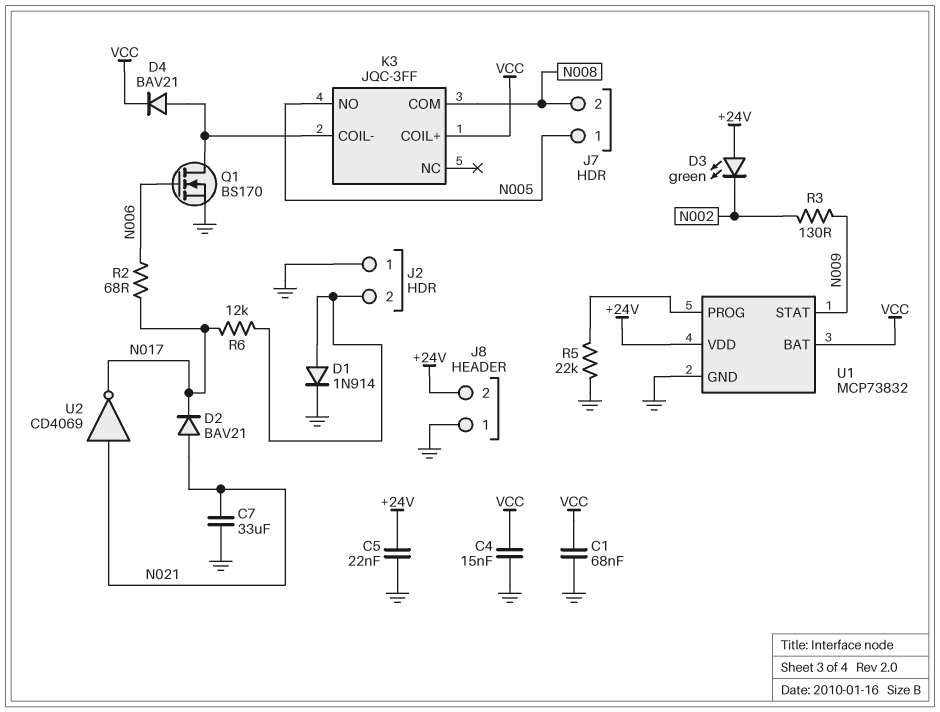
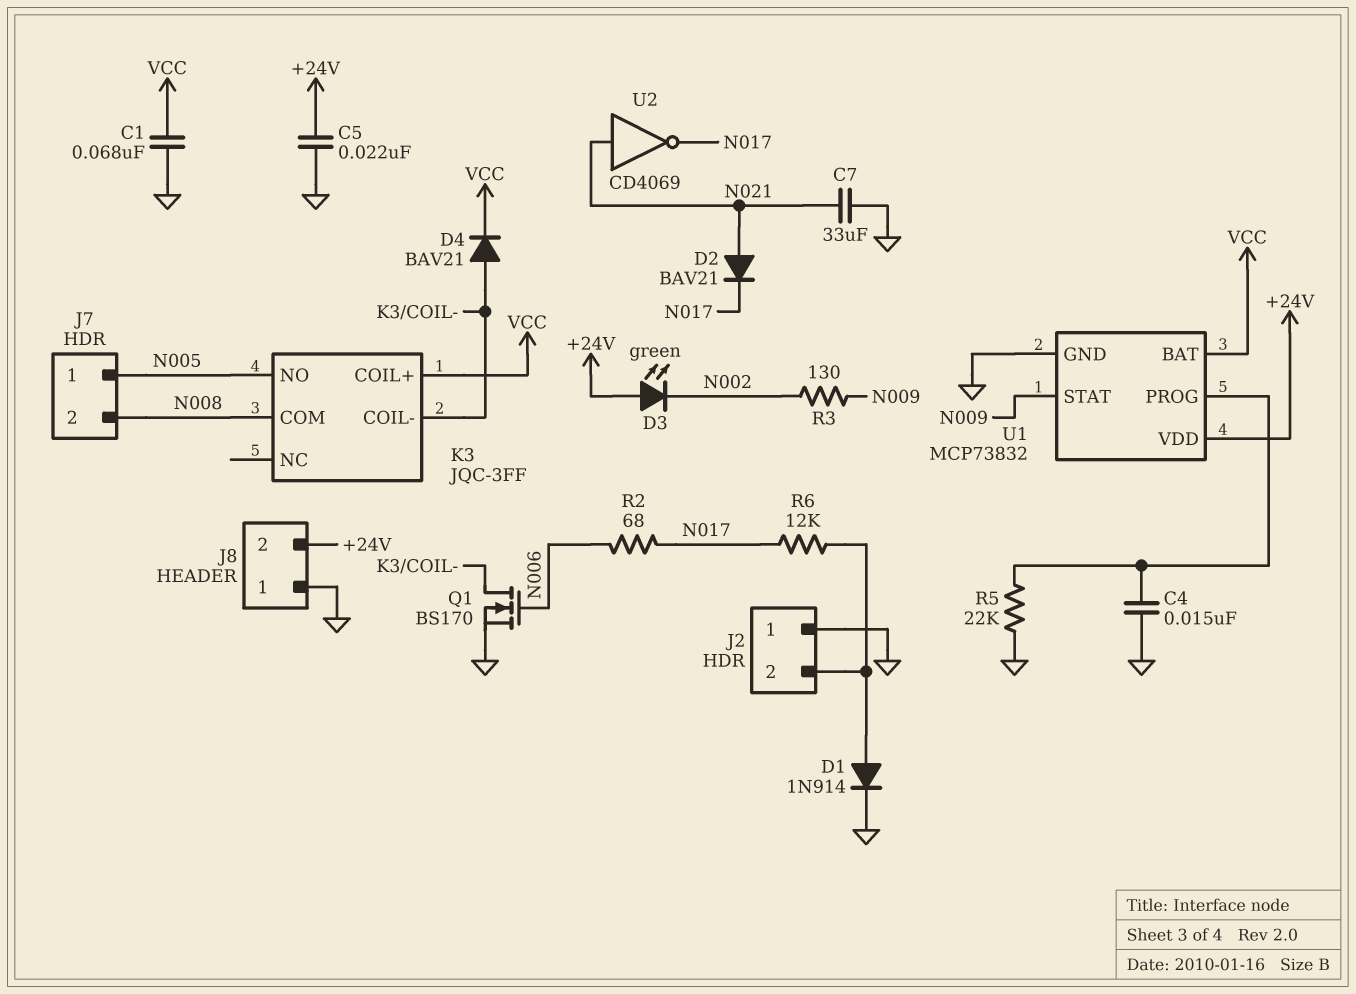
C4: 15nF (GND, VCC) -> 15nF (GND, U1/PROG)

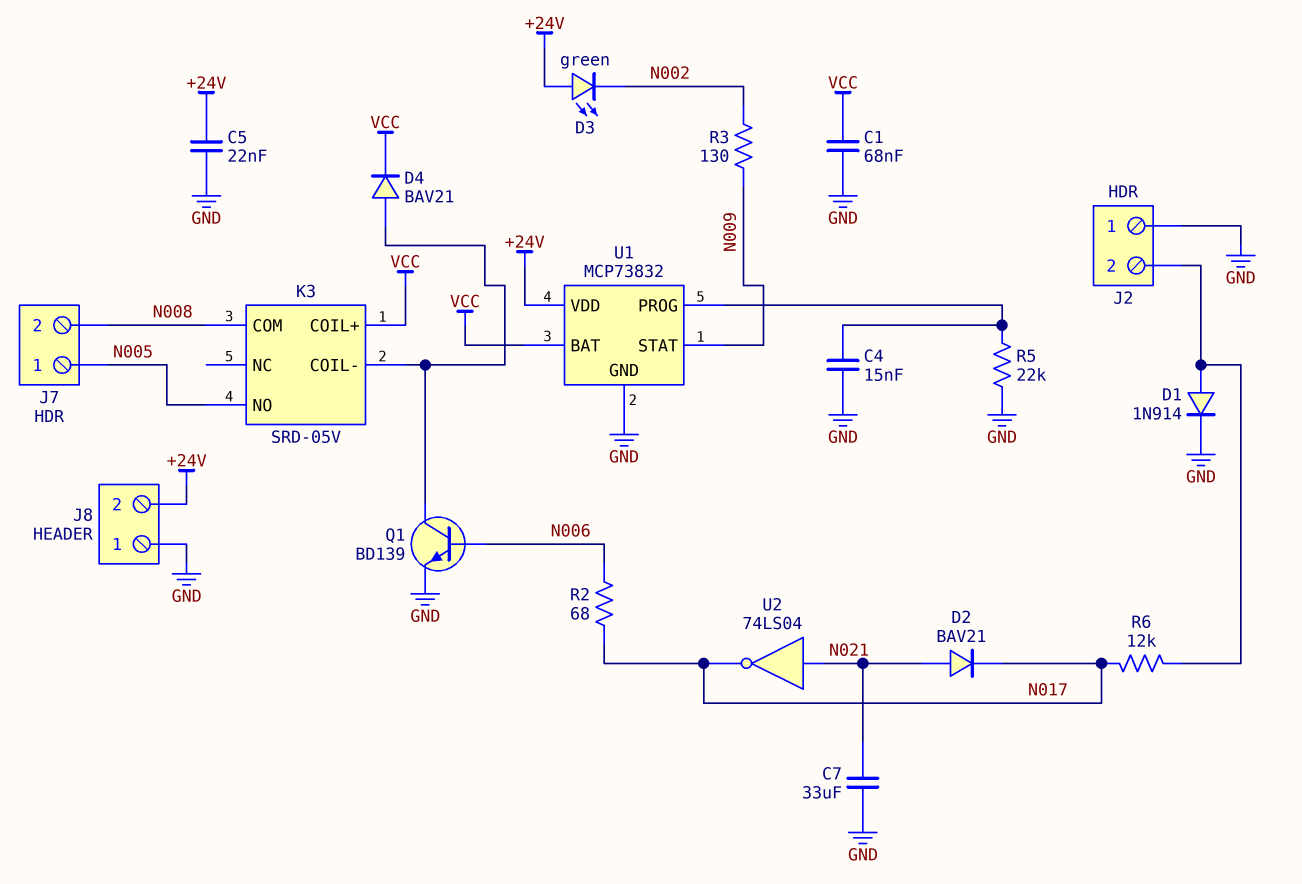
K3: JQC-3FF -> SRD-05V
Q1: NMOS BS170 (G N006, D K3/COIL-, S GND) -> NPN BD139 (B N006, C K3/COIL-, E GND)
U2: NOT CD4069 (in N021, out N017) -> NOT 74LS04 (in N021, out N017)

